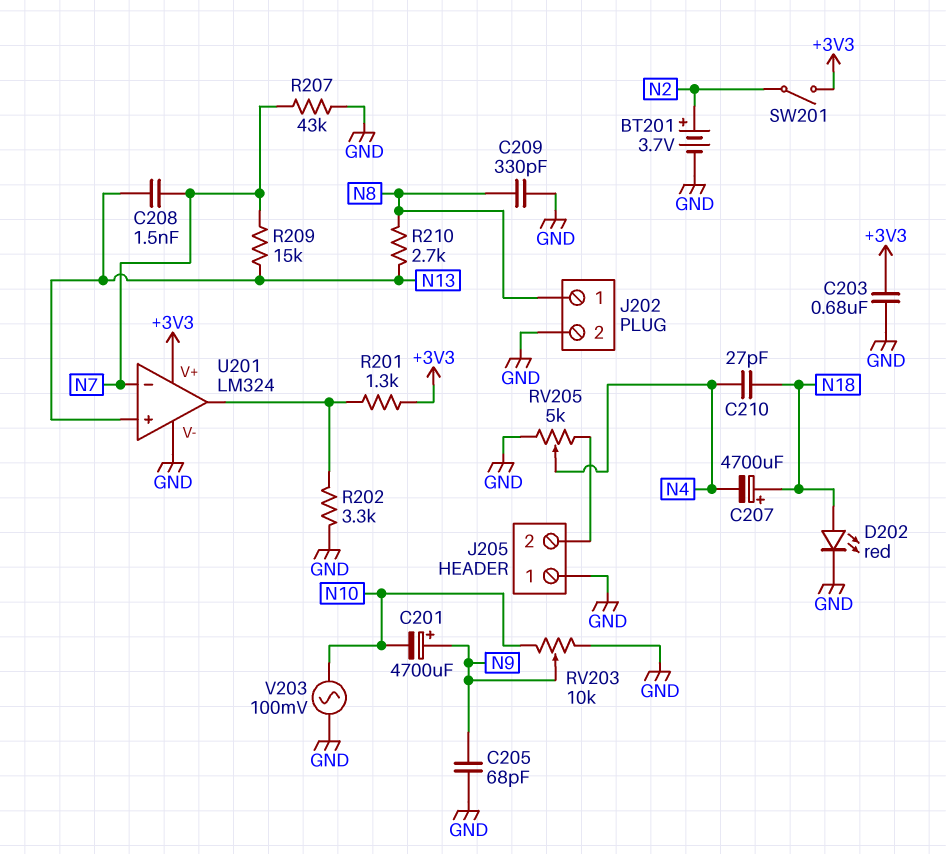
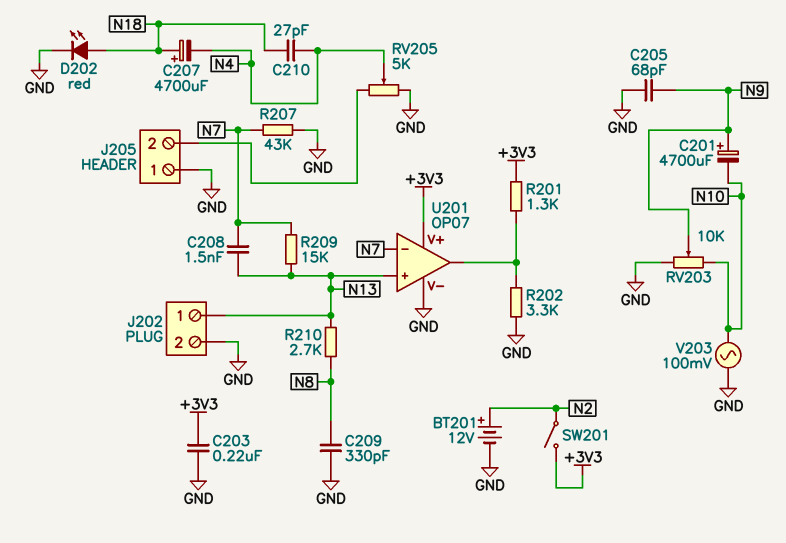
BT201: 3.7V (plus N2, minus GND) -> 12V (plus N2, minus GND)
C203: 680nF (+3V3, GND) -> 220nF (+3V3, GND)
J202 pin 1: N8 -> N13
U201: LM324 -> OP07

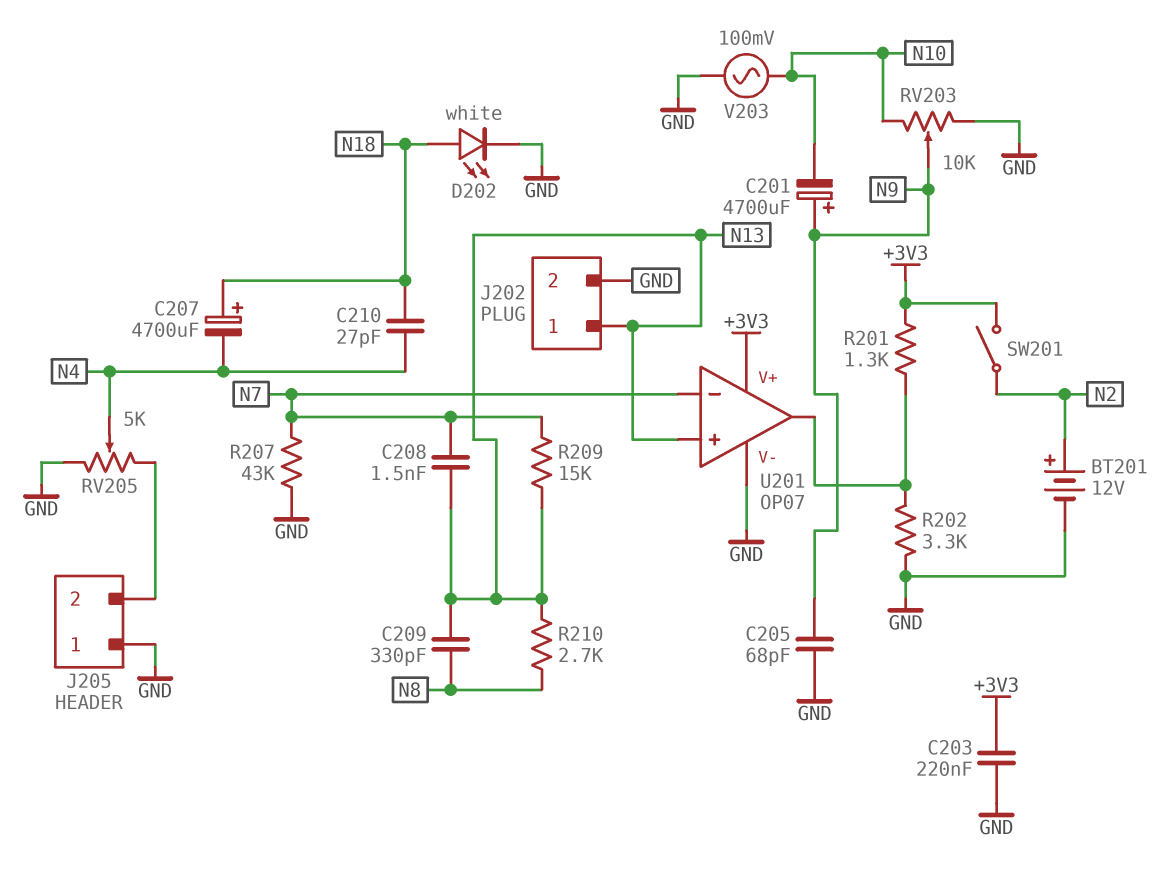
C209: 330pF (GND, N8) -> 330pF (N8, N13)
D202: LED red (A N18, K GND) -> LED white (A N18, K GND)

